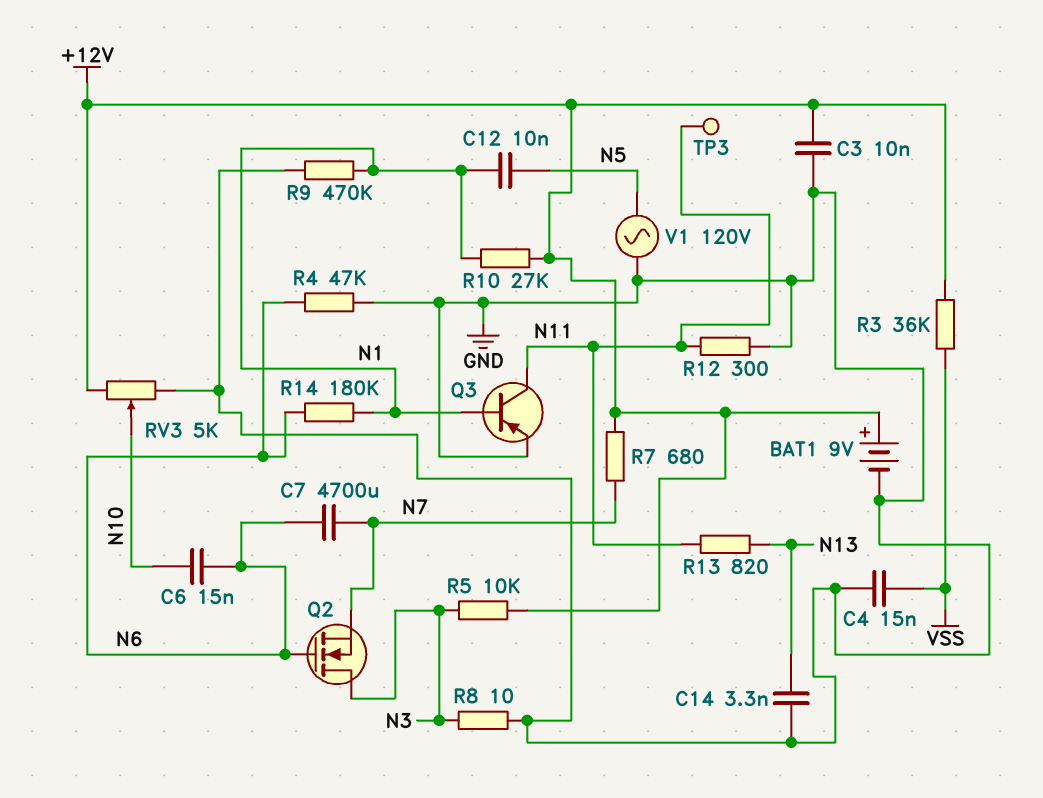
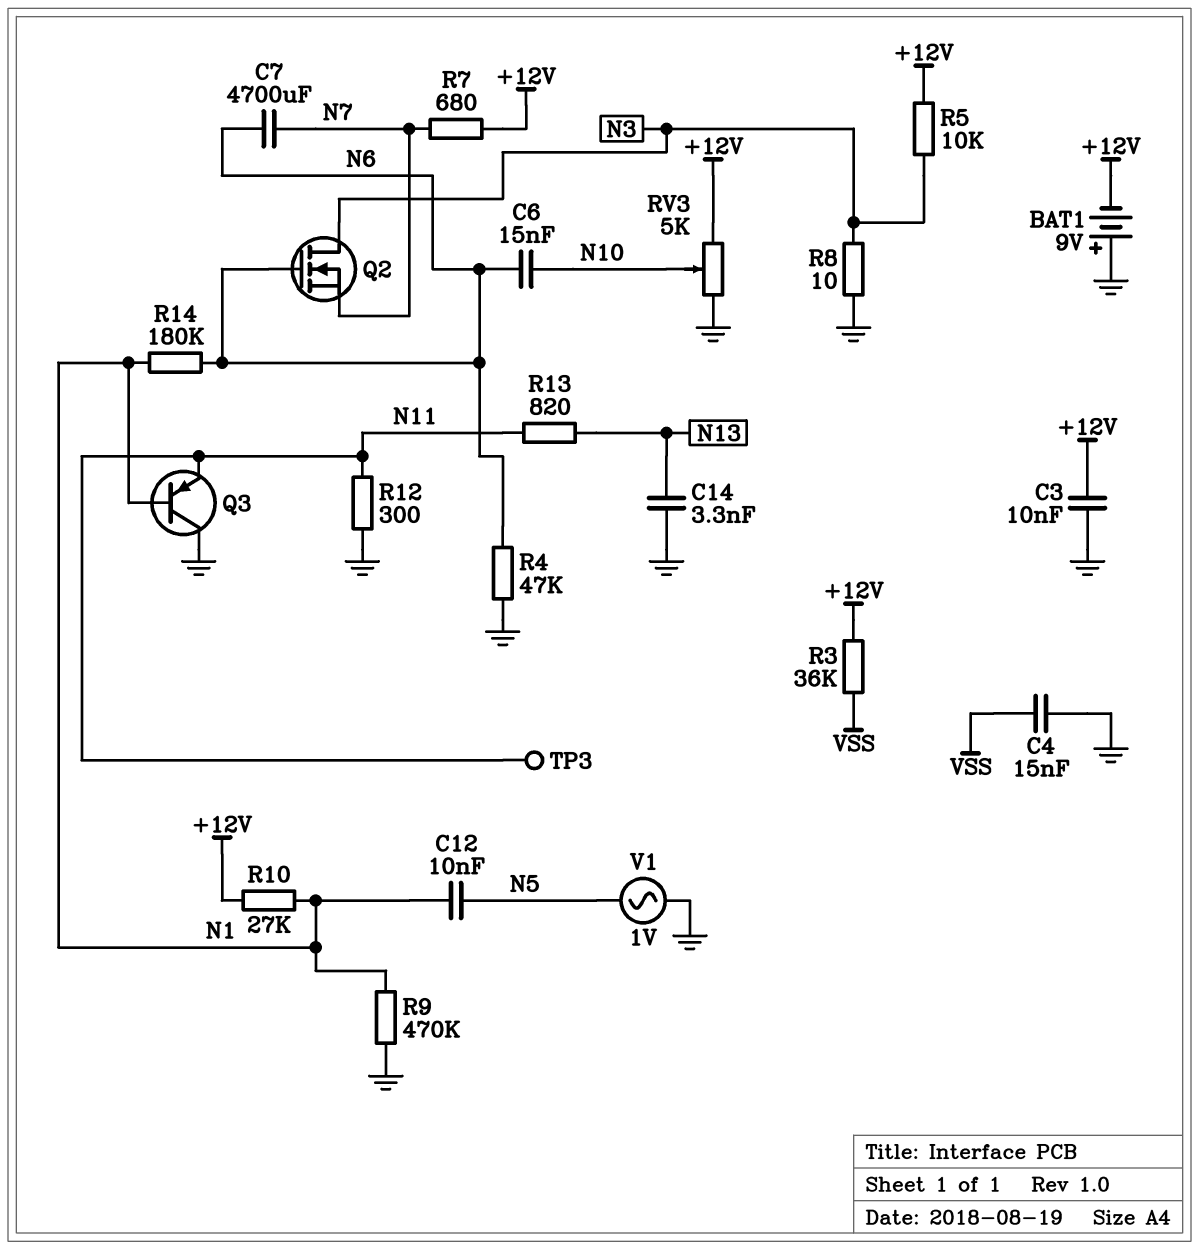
BAT1: 9V (plus +12V, minus GND) -> 9V (plus GND, minus +12V)
Q3: PNP (B N1, C N11, E GND) -> PNP (B N1, C GND, E N11)
V1: AC 120V (GND, N5) -> AC 1V (GND, N5)

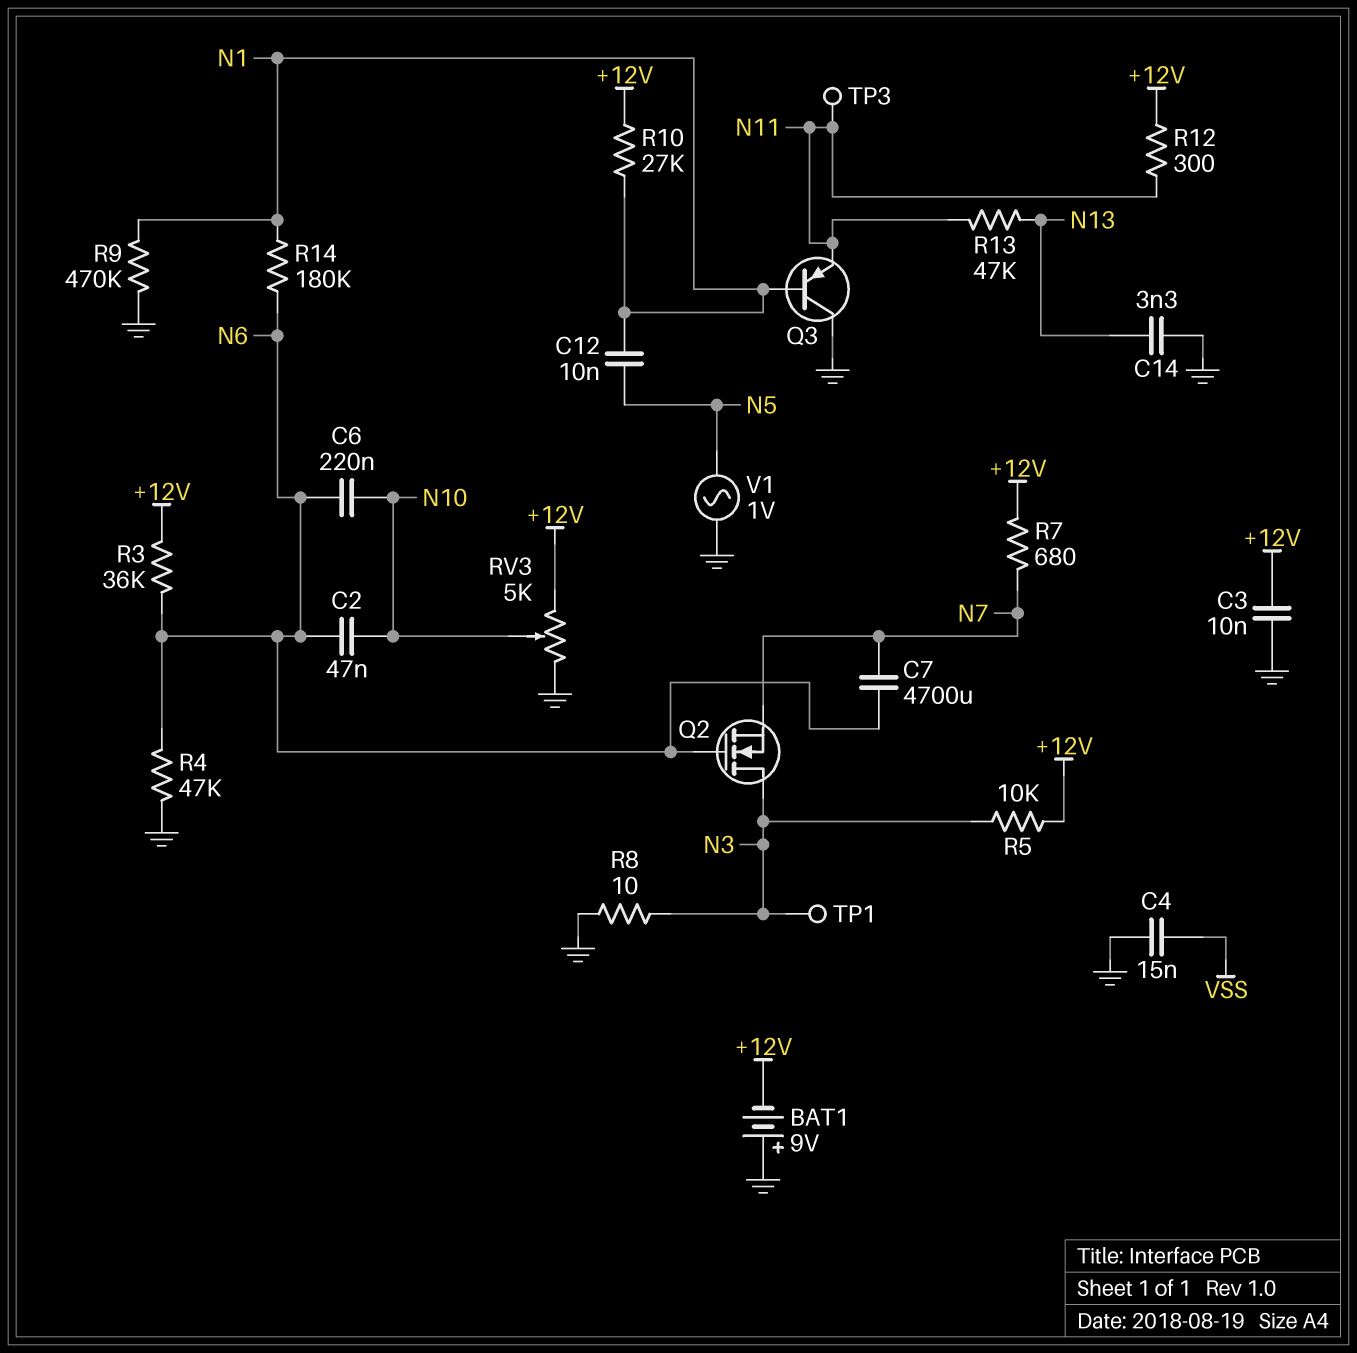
C2: none -> 47nF (N6, N10)
C6: 15nF (N6, N10) -> 220nF (N6, N10)
R3: 36k (+12V, VSS) -> 36k (+12V, N6)
R12: 300 (GND, N11) -> 300 (+12V, N11)
R13: 820 (N11, N13) -> 47k (N11, N13)
TP1: none -> test point (N3)

